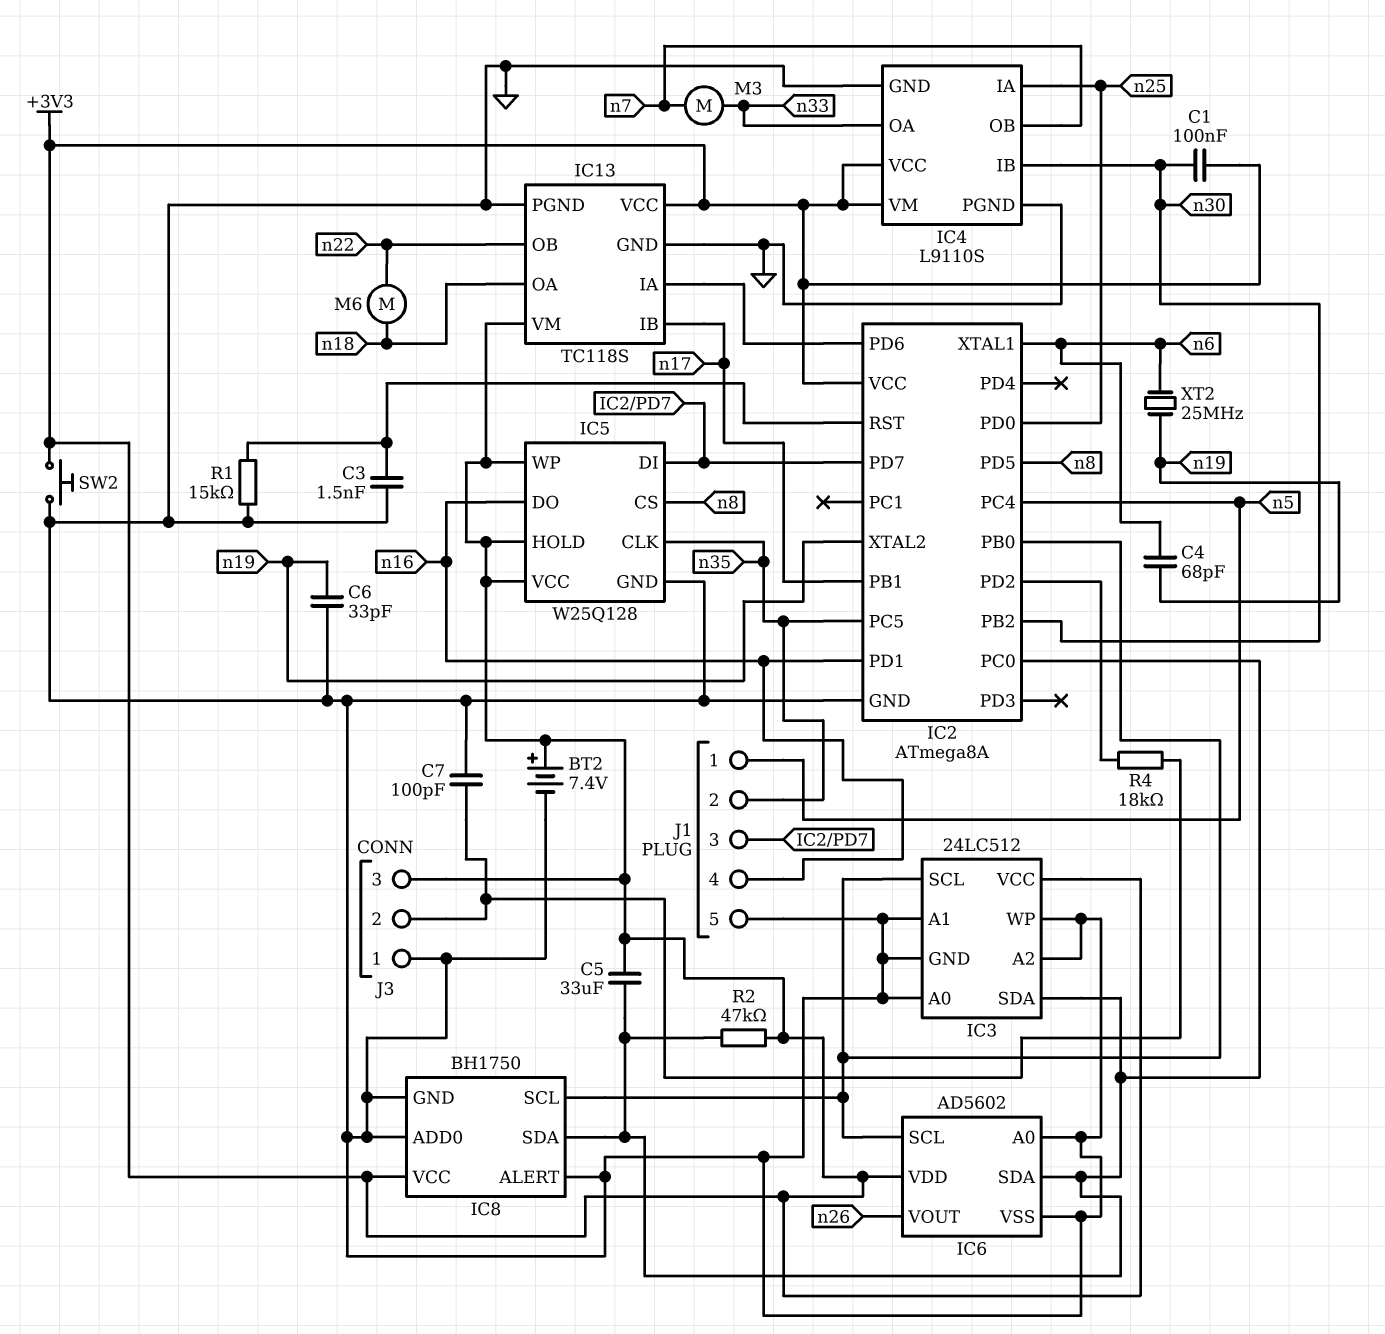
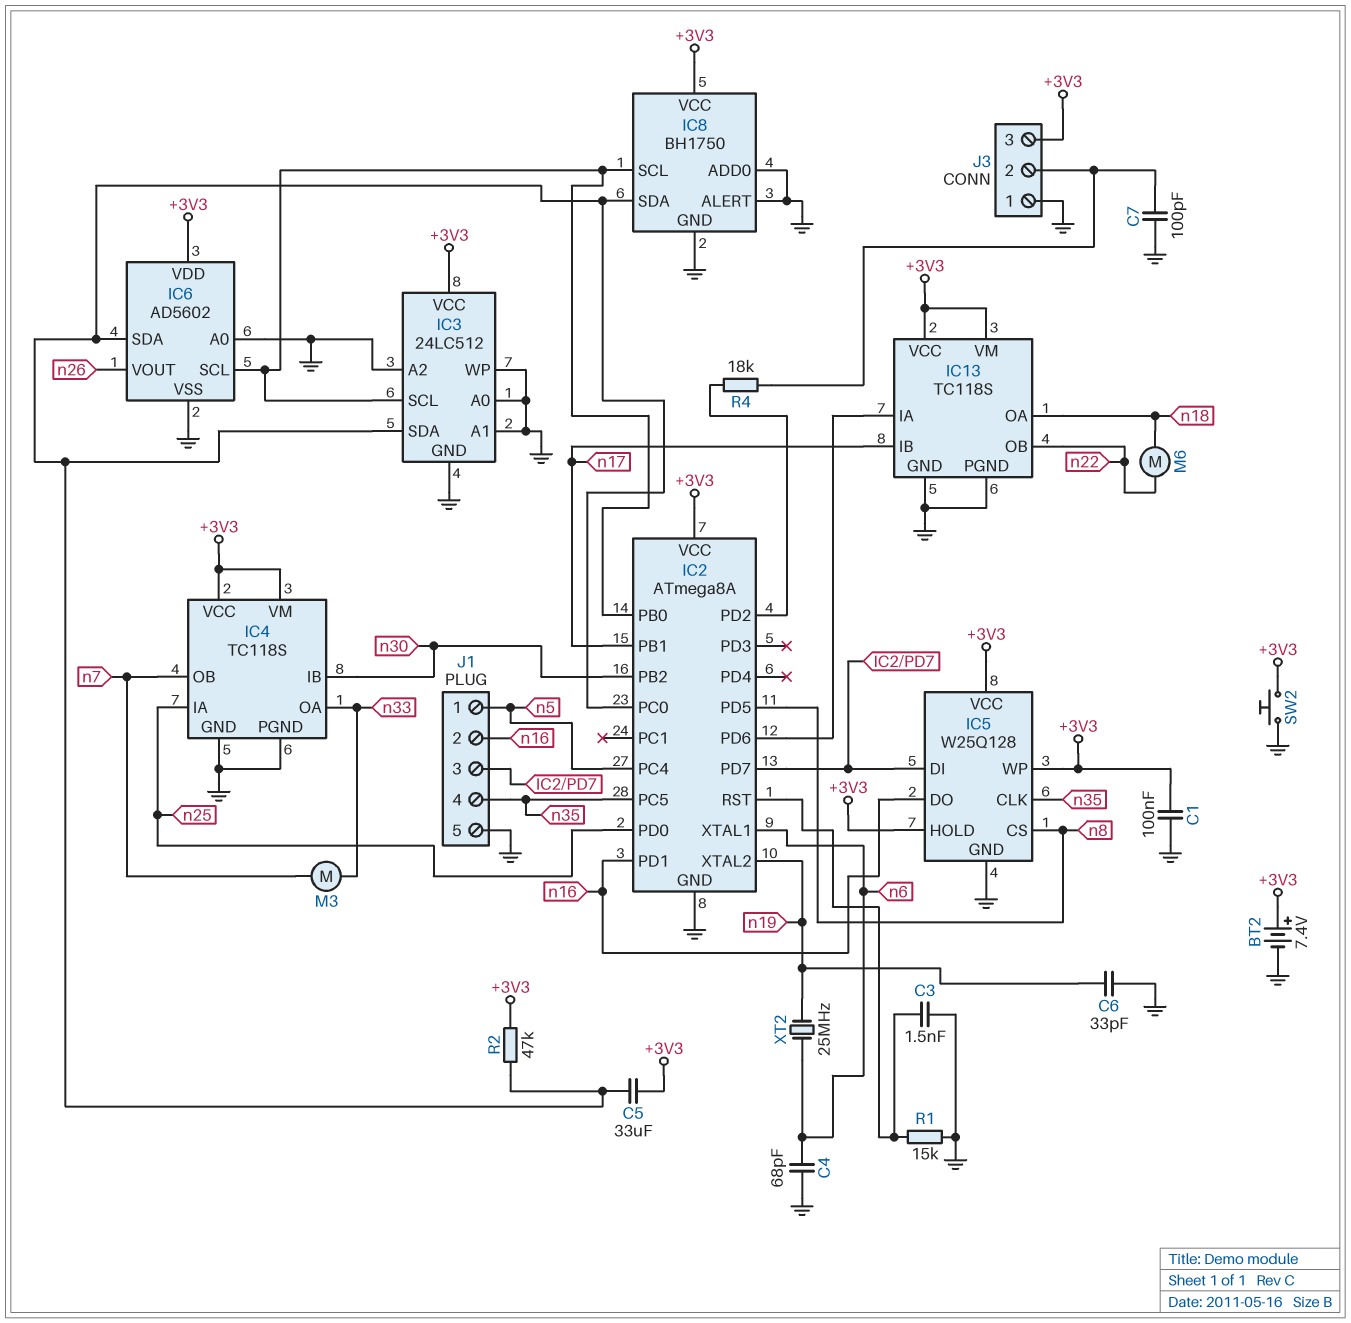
C1: 100nF (+3V3, n30) -> 100nF (+3V3, GND)
C4: 68pF (n6, n19) -> 68pF (GND, n6)
IC4: L9110S -> TC118S
J1 pin 2: n35 -> n16
J1 pin 4: n16 -> n35

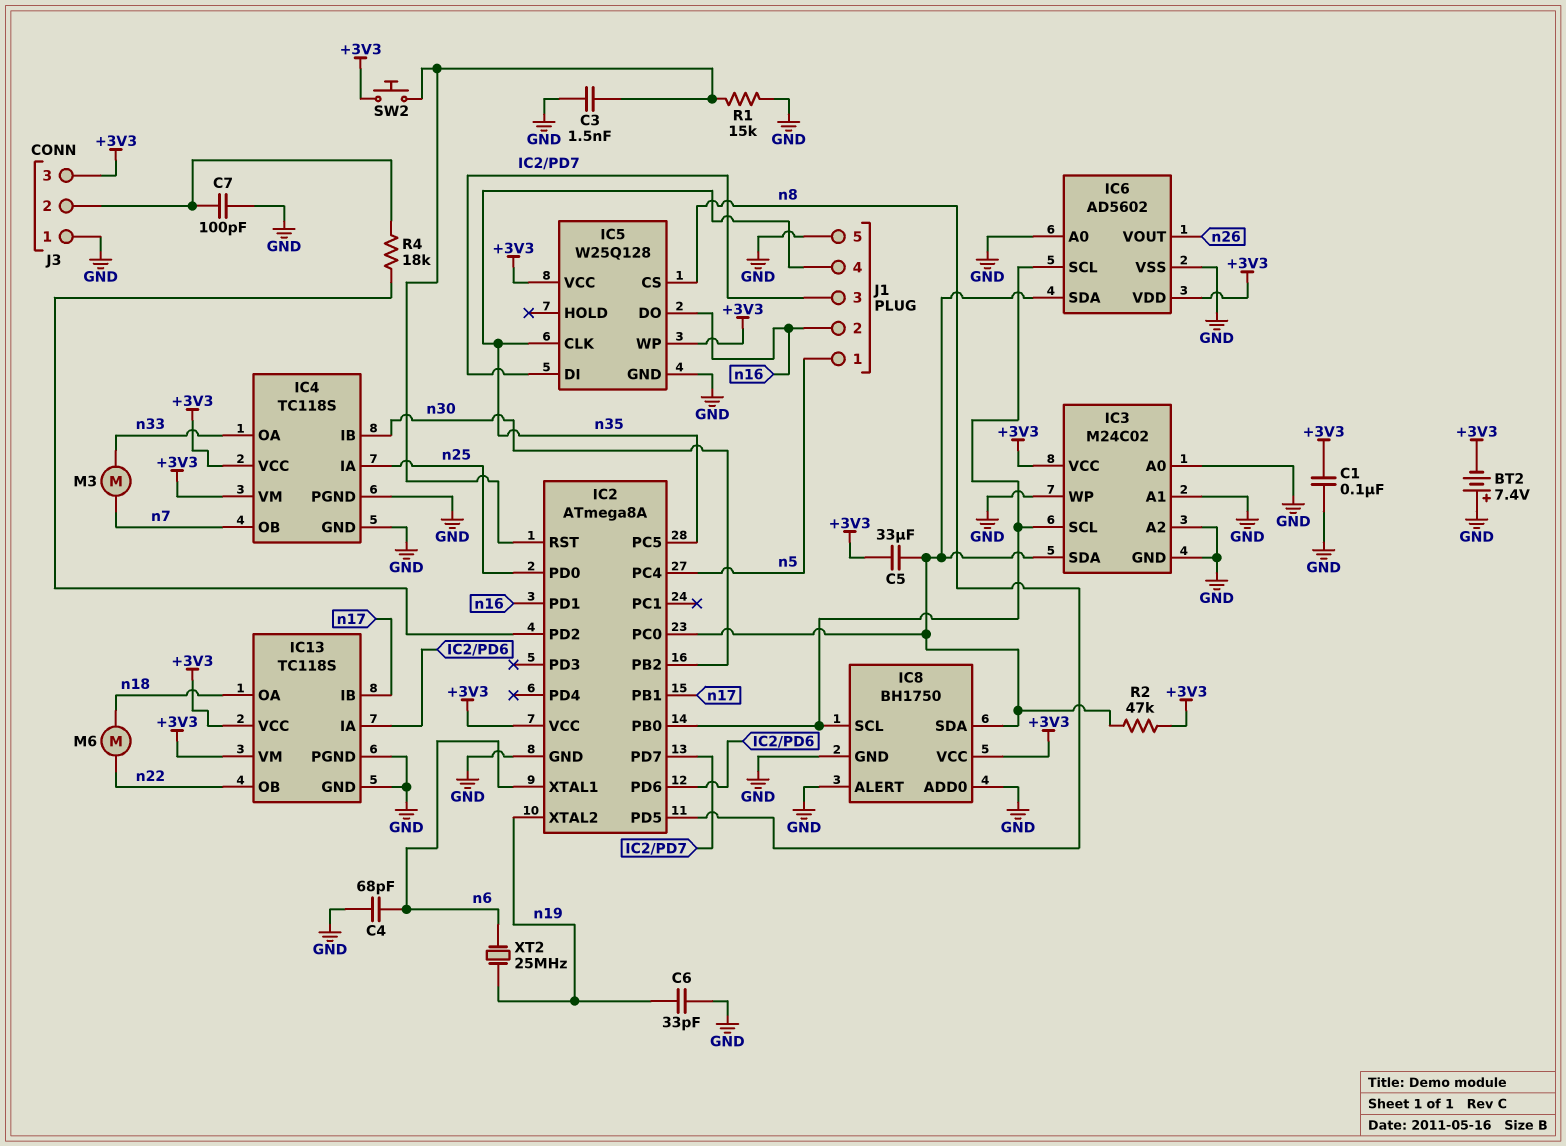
BT2: 7.4V (plus +3V3, minus GND) -> 7.4V (plus GND, minus +3V3)
IC3: 24LC512 -> M24C02
IC5 pin HOLD: +3V3 -> none
SW2: button (+3V3, GND) -> button (+3V3, IC2/RST)

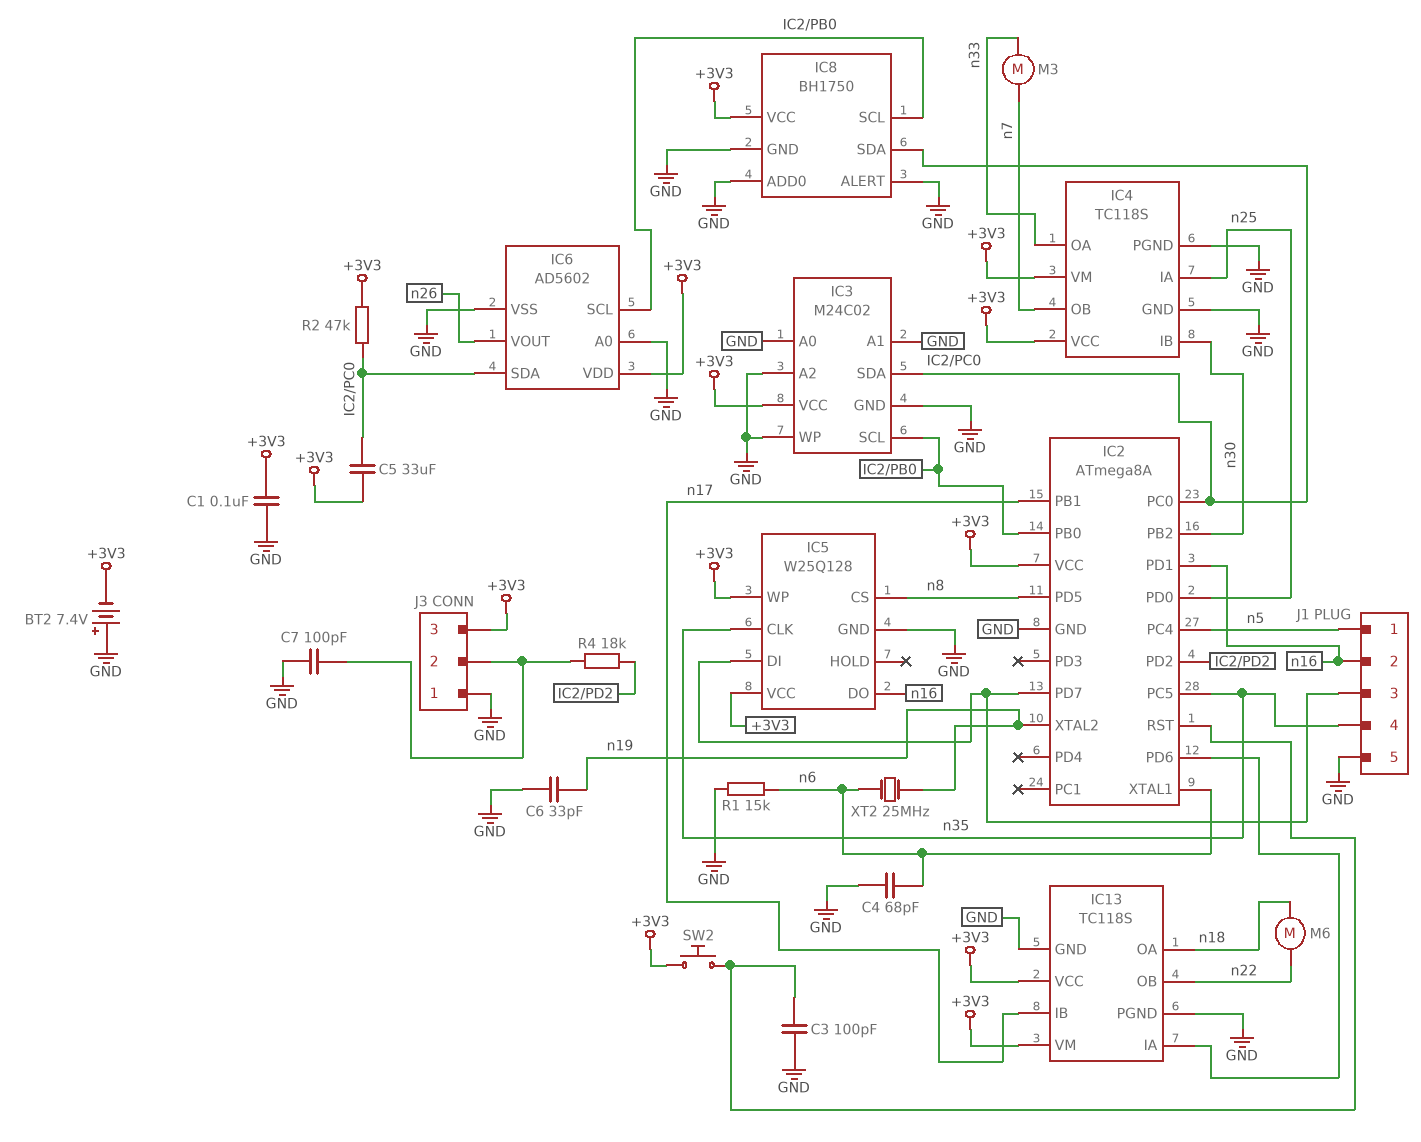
C3: 1.5nF (GND, IC2/RST) -> 100pF (GND, IC2/RST)
R1: 15k (GND, IC2/RST) -> 15k (GND, n6)

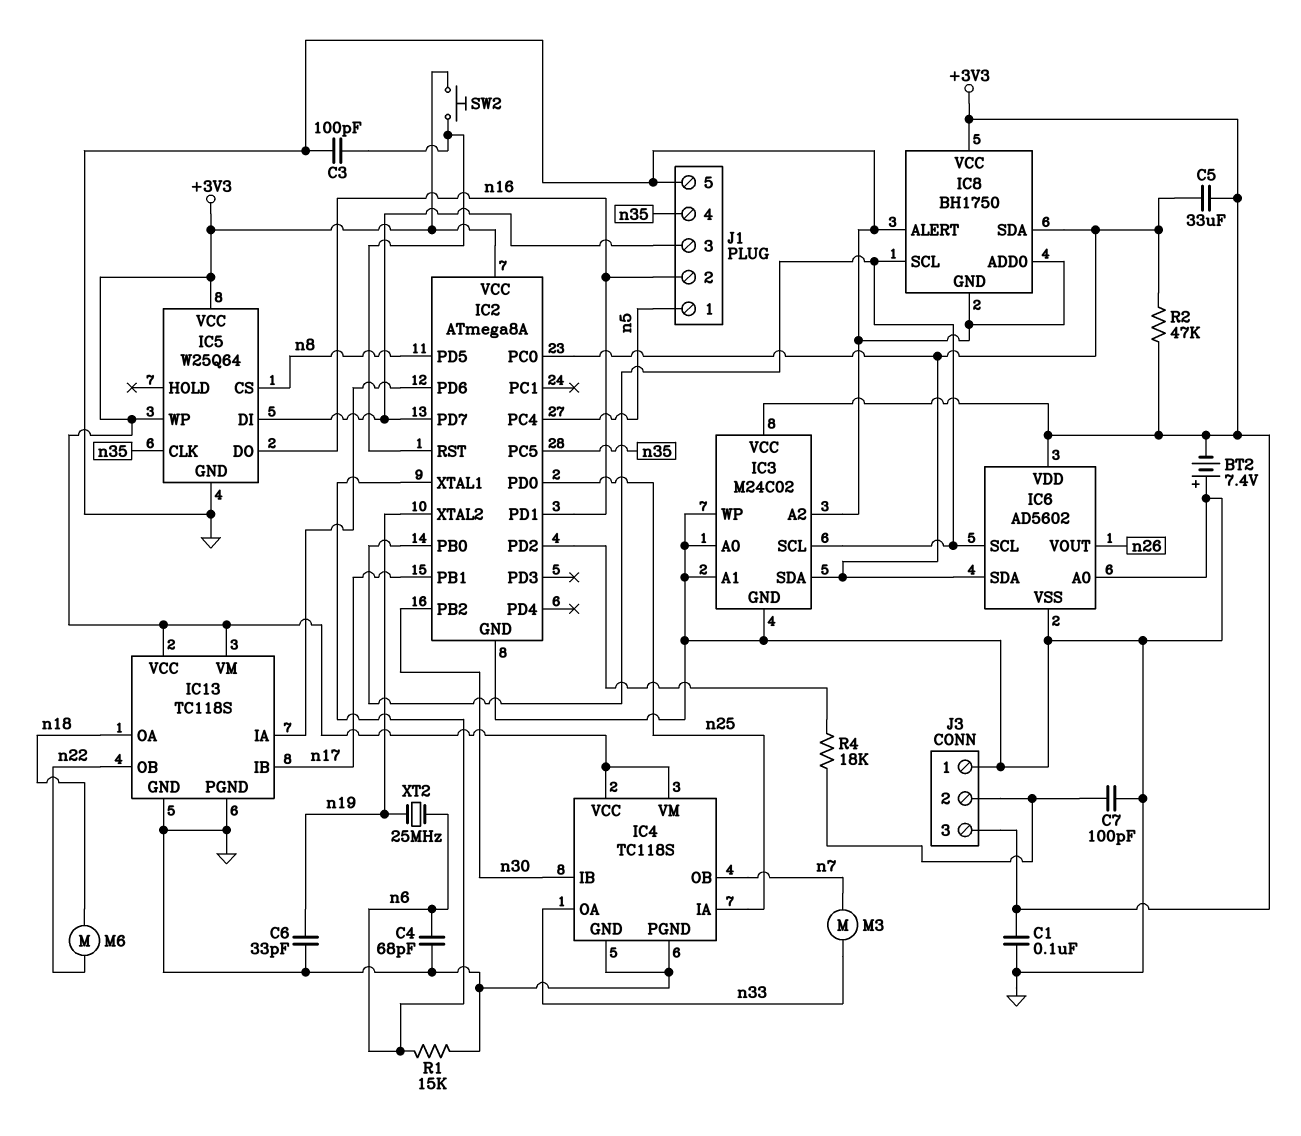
IC5: W25Q128 -> W25Q64

